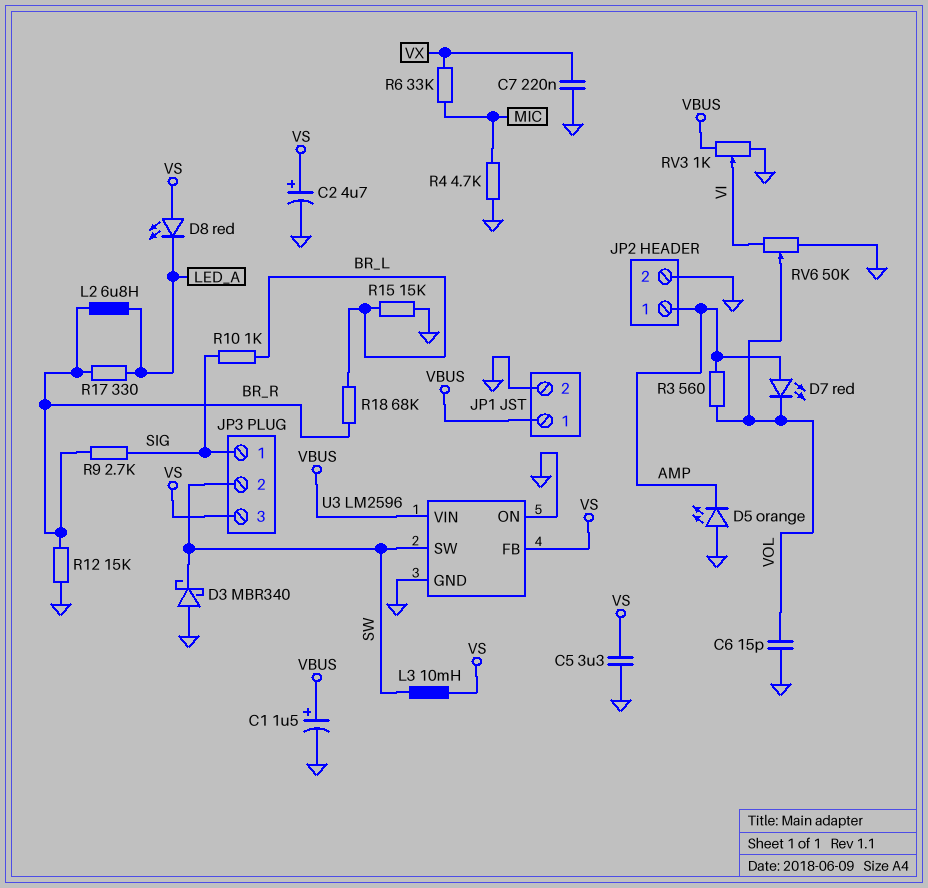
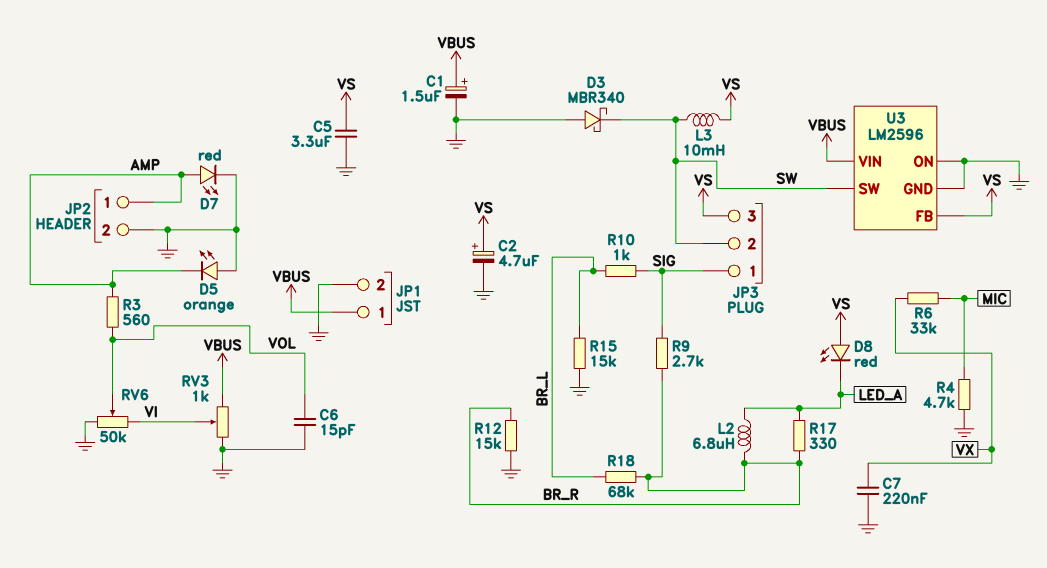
D7: LED red (A AMP, K VOL) -> LED red (A AMP, K GND)

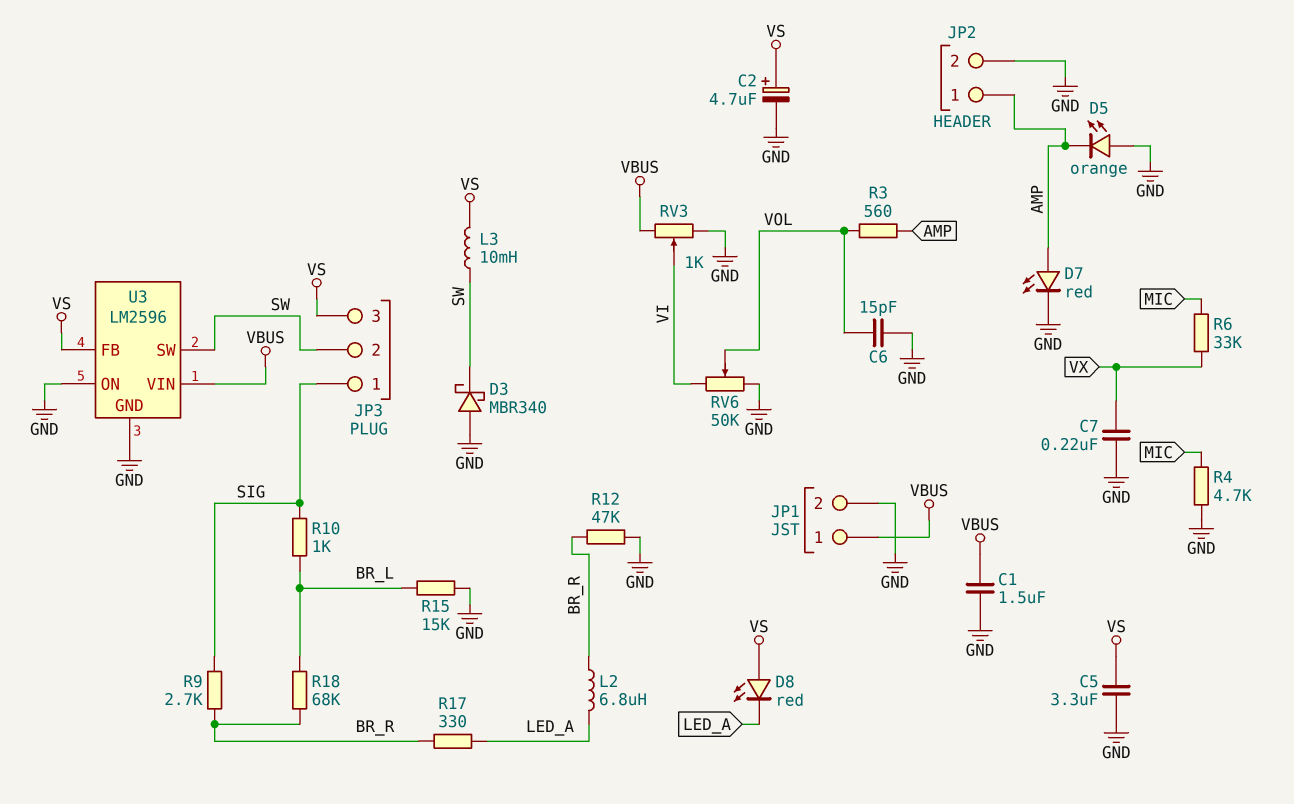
C1: 1.5uF (plus VBUS, minus GND) -> 1.5uF (GND, VBUS)
R12: 15k (BR_R, GND) -> 47k (BR_R, GND)

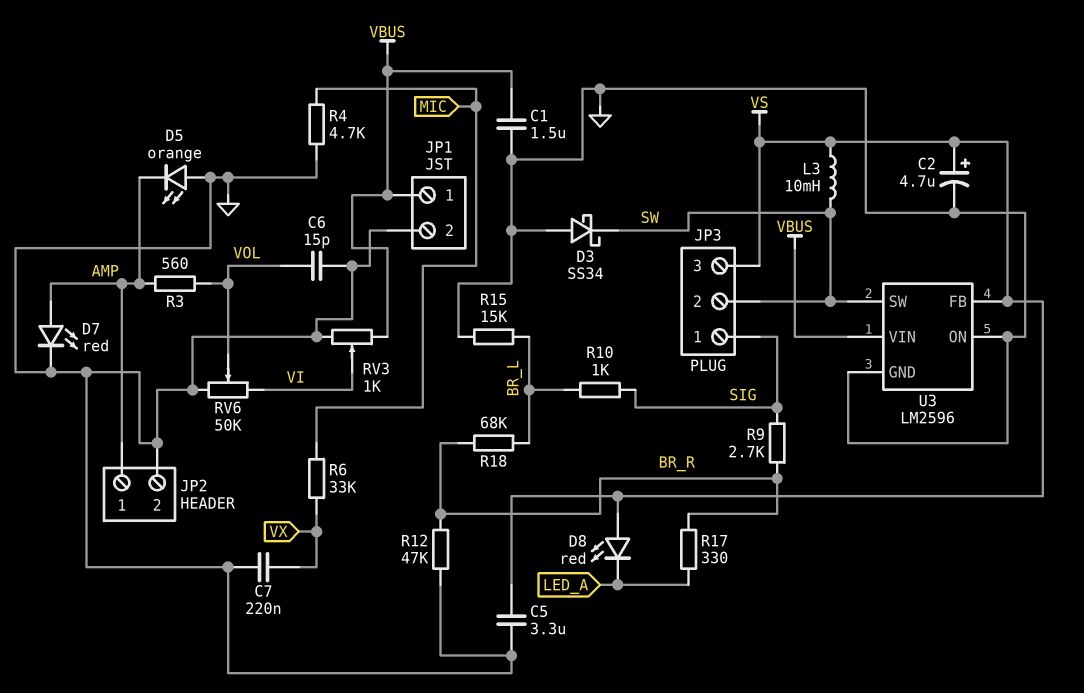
D3: schottky MBR340 (A GND, K SW) -> schottky SS34 (A GND, K SW)
L2: 6.8uH (BR_R, LED_A) -> none

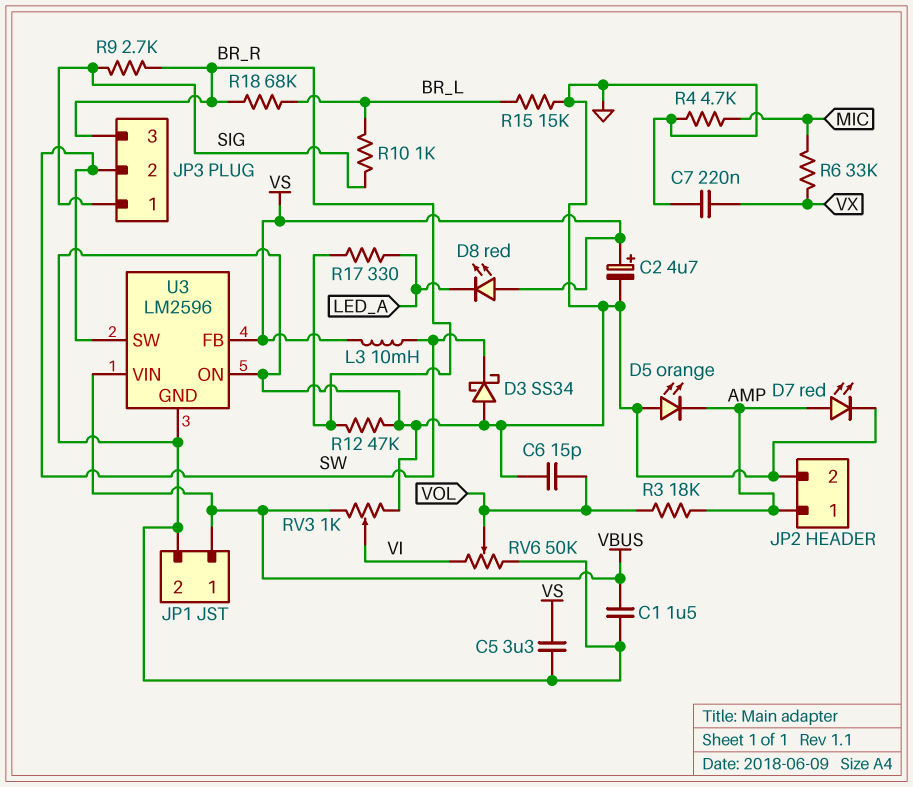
JP3 pin 3: VS -> BR_R
R3: 560 (AMP, VOL) -> 18k (AMP, VOL)

